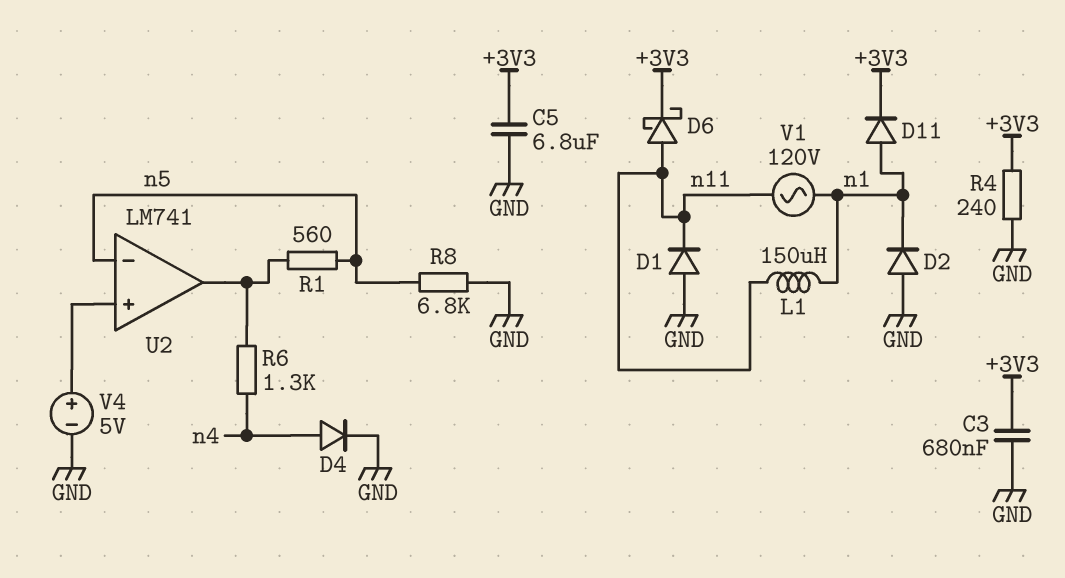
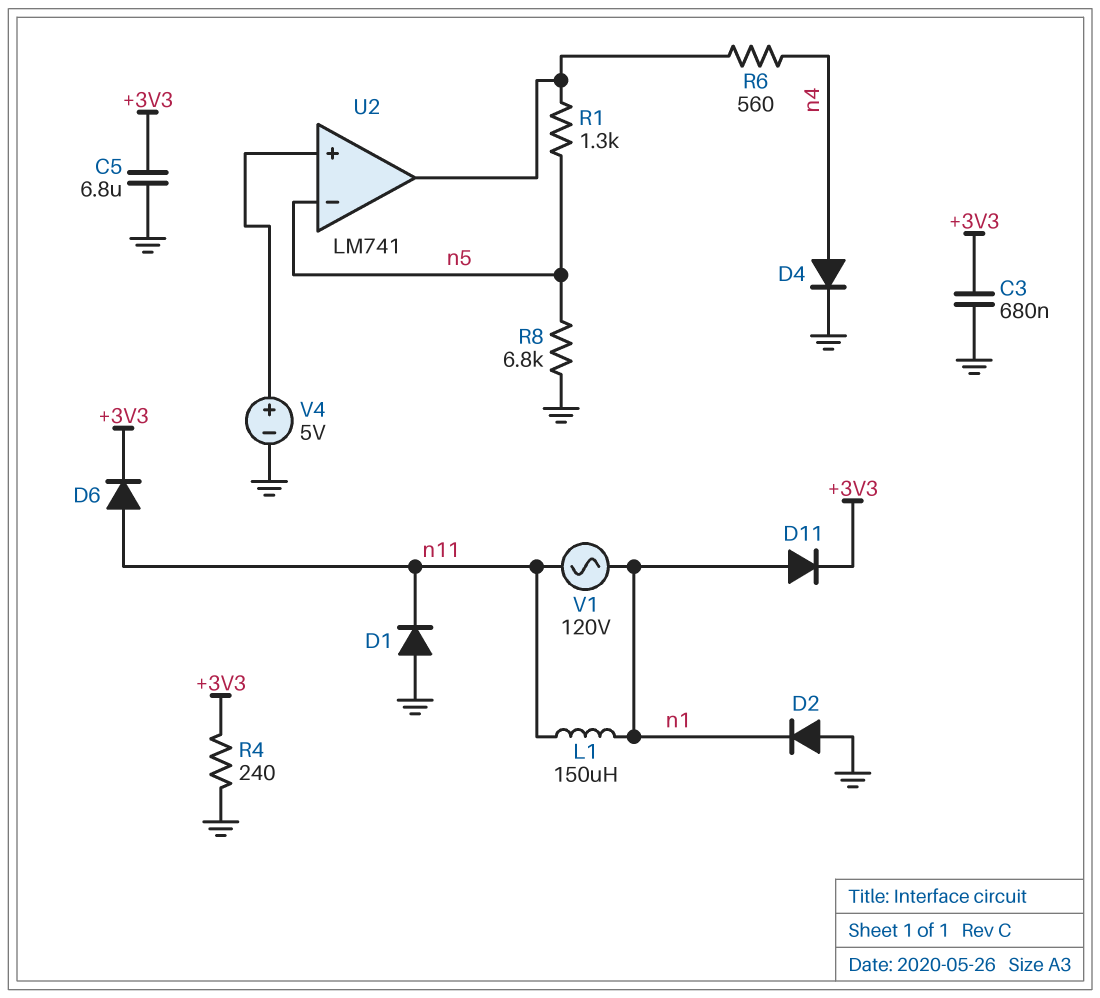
D6: schottky (A n11, K +3V3) -> diode (A n11, K +3V3)
R1: 560 (U2/out, n5) -> 1.3k (U2/out, n5)
R6: 1.3k (U2/out, n4) -> 560 (U2/out, n4)

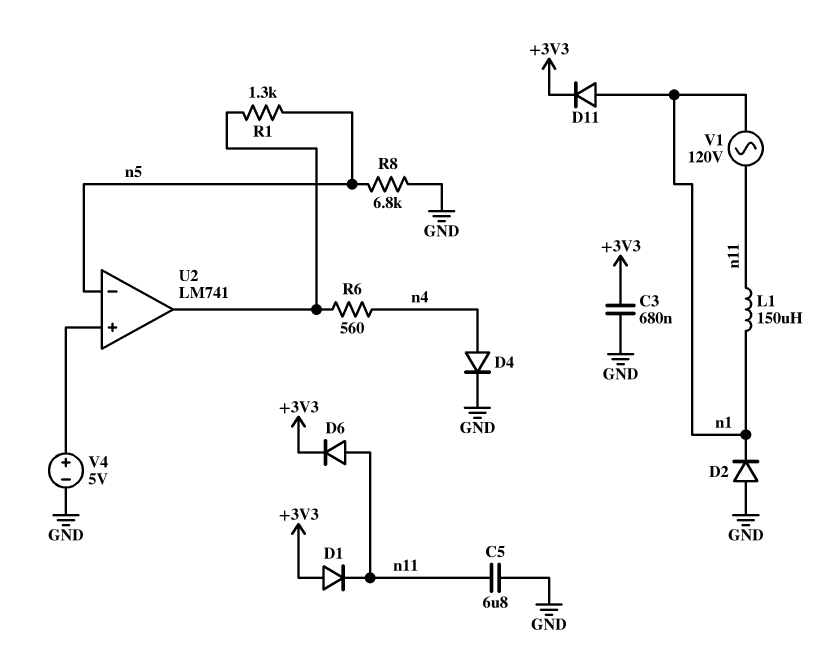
C5: 6.8uF (+3V3, GND) -> 6.8uF (GND, n11)
D1: diode (A GND, K n11) -> diode (A +3V3, K n11)
R4: 240 (+3V3, GND) -> none

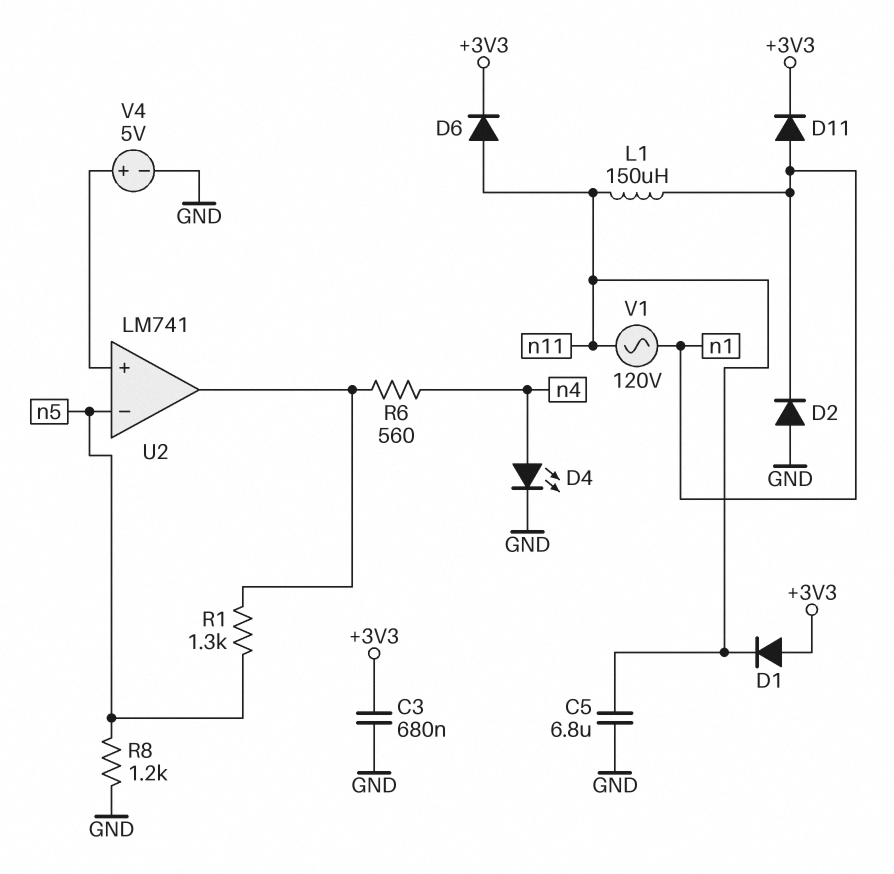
D4: diode (A n4, K GND) -> LED (A n4, K GND)
R8: 6.8k (GND, n5) -> 1.2k (GND, n5)

